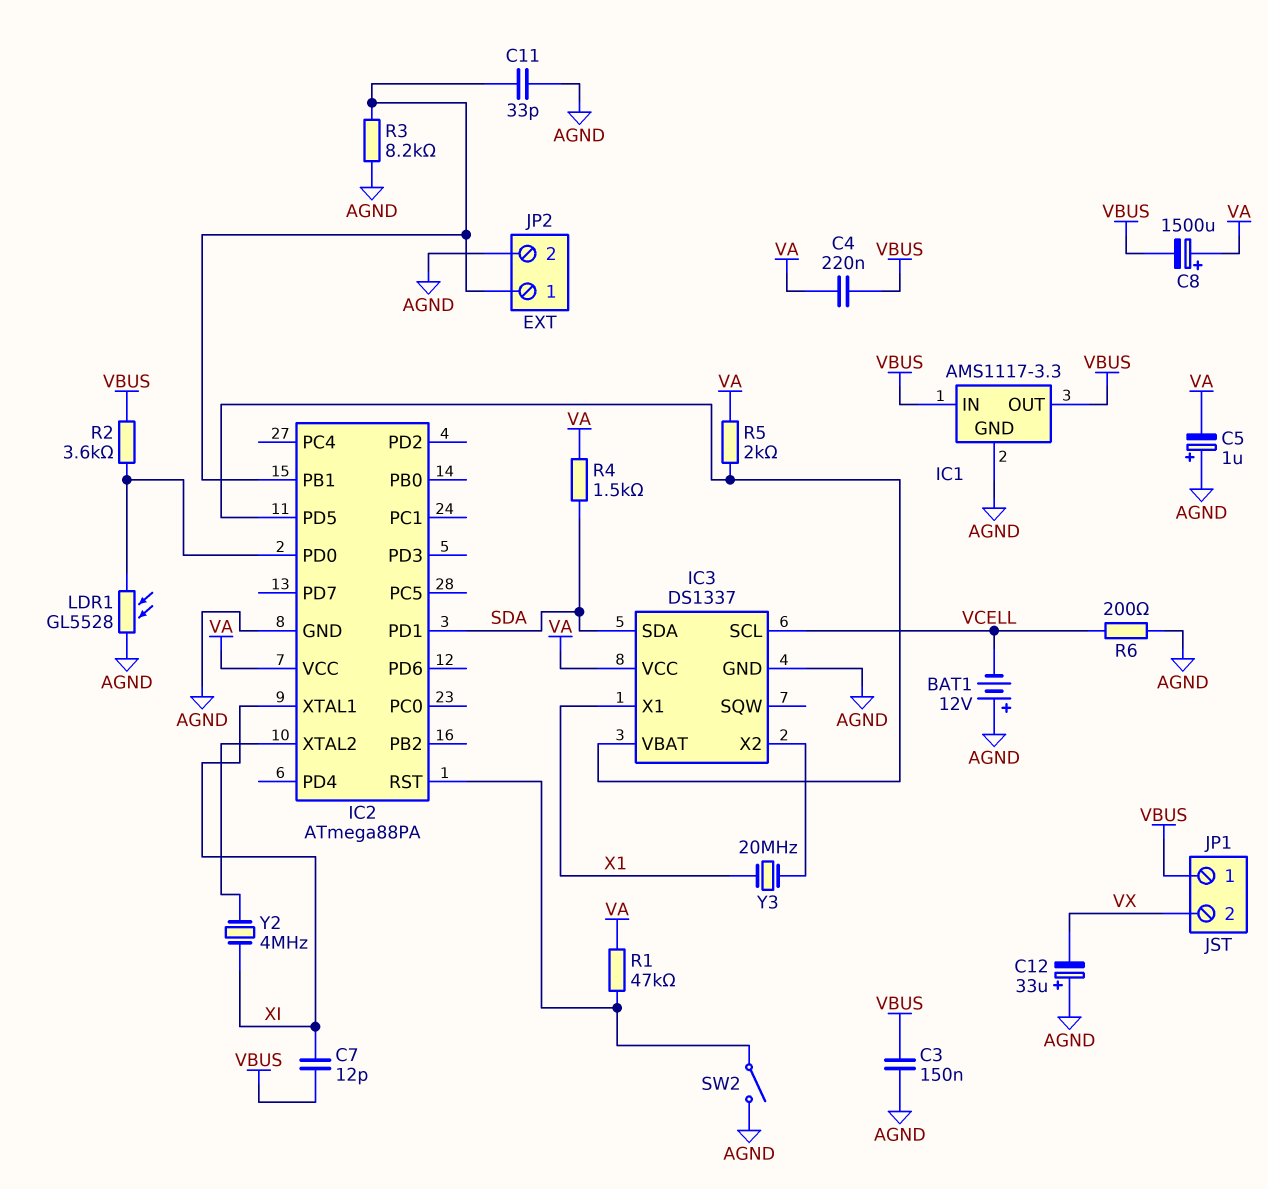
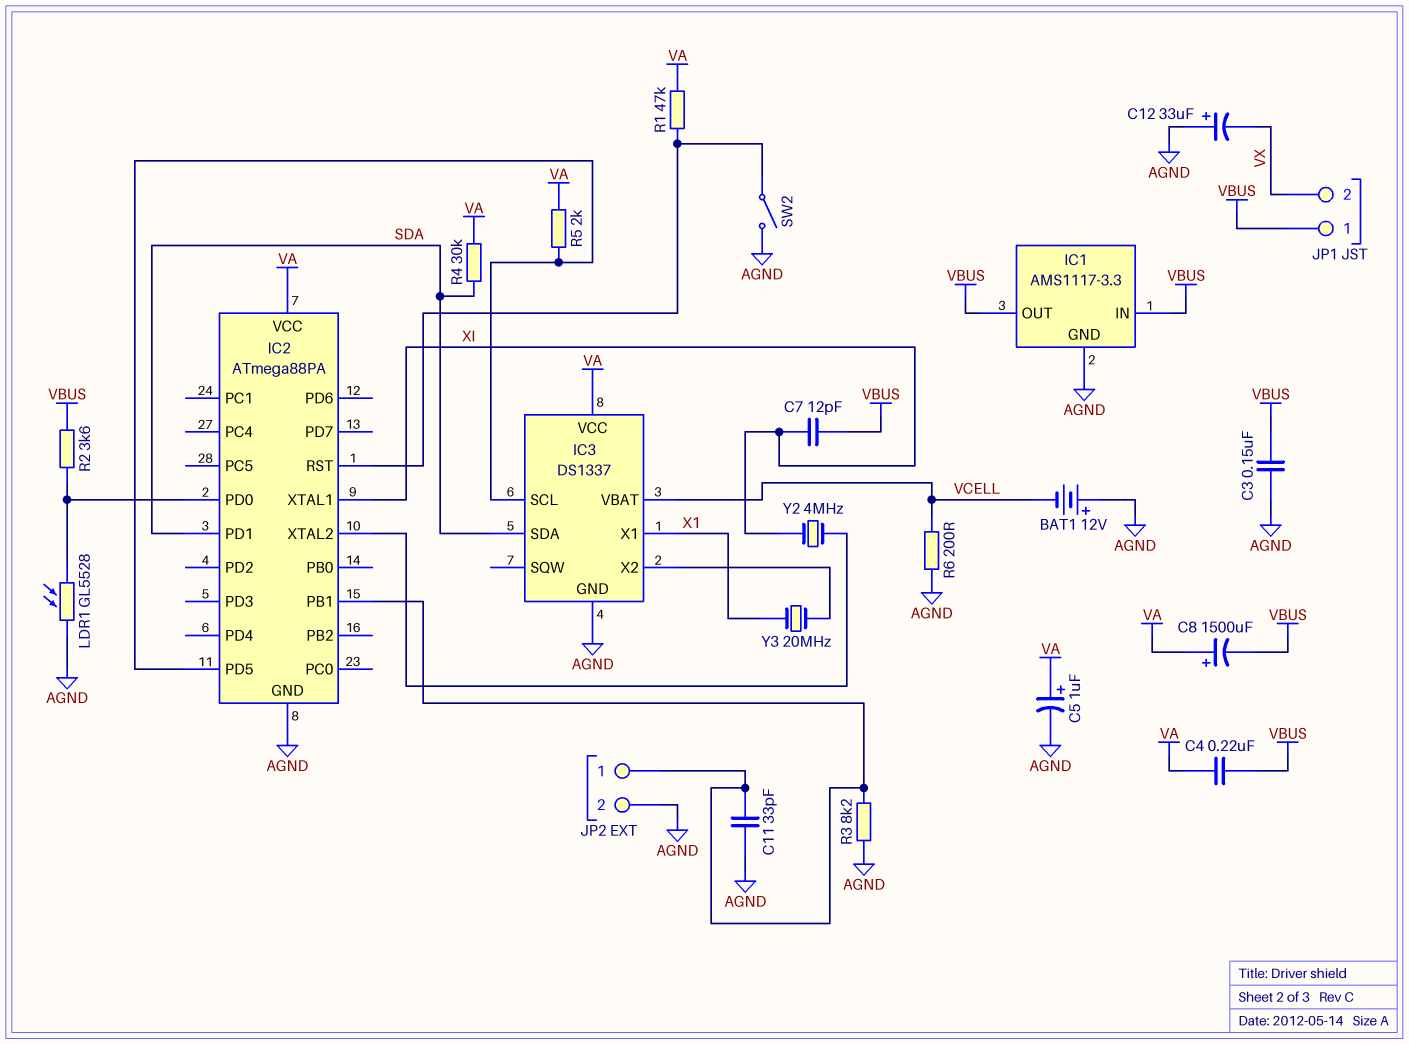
C5: 1uF (plus AGND, minus VA) -> 1uF (plus VA, minus AGND)
IC3 pin SCL: VCELL -> IC2/PD5
IC3 pin VBAT: IC2/PD5 -> VCELL
R4: 1.5k (SDA, VA) -> 30k (SDA, VA)

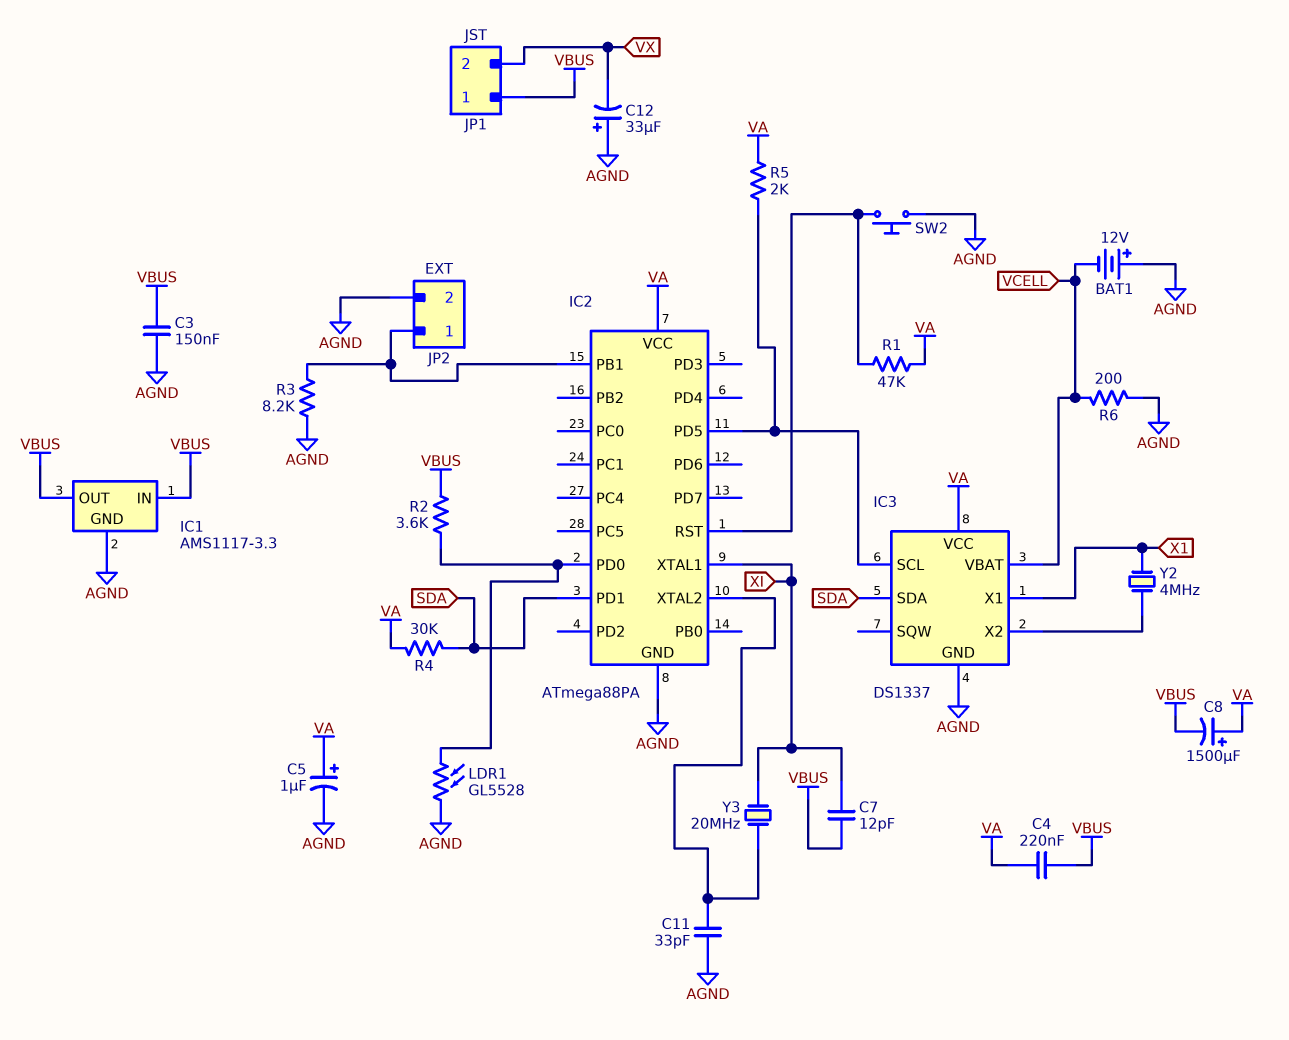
C11: 33pF (AGND, IC2/PB1) -> 33pF (AGND, IC2/XTAL2)
SW2: switch (AGND, IC2/RST) -> button (AGND, IC2/RST)
Y2: 4MHz (IC2/XTAL2, XI) -> 4MHz (IC3/X2, X1)
Y3: 20MHz (IC3/X2, X1) -> 20MHz (IC2/XTAL2, XI)

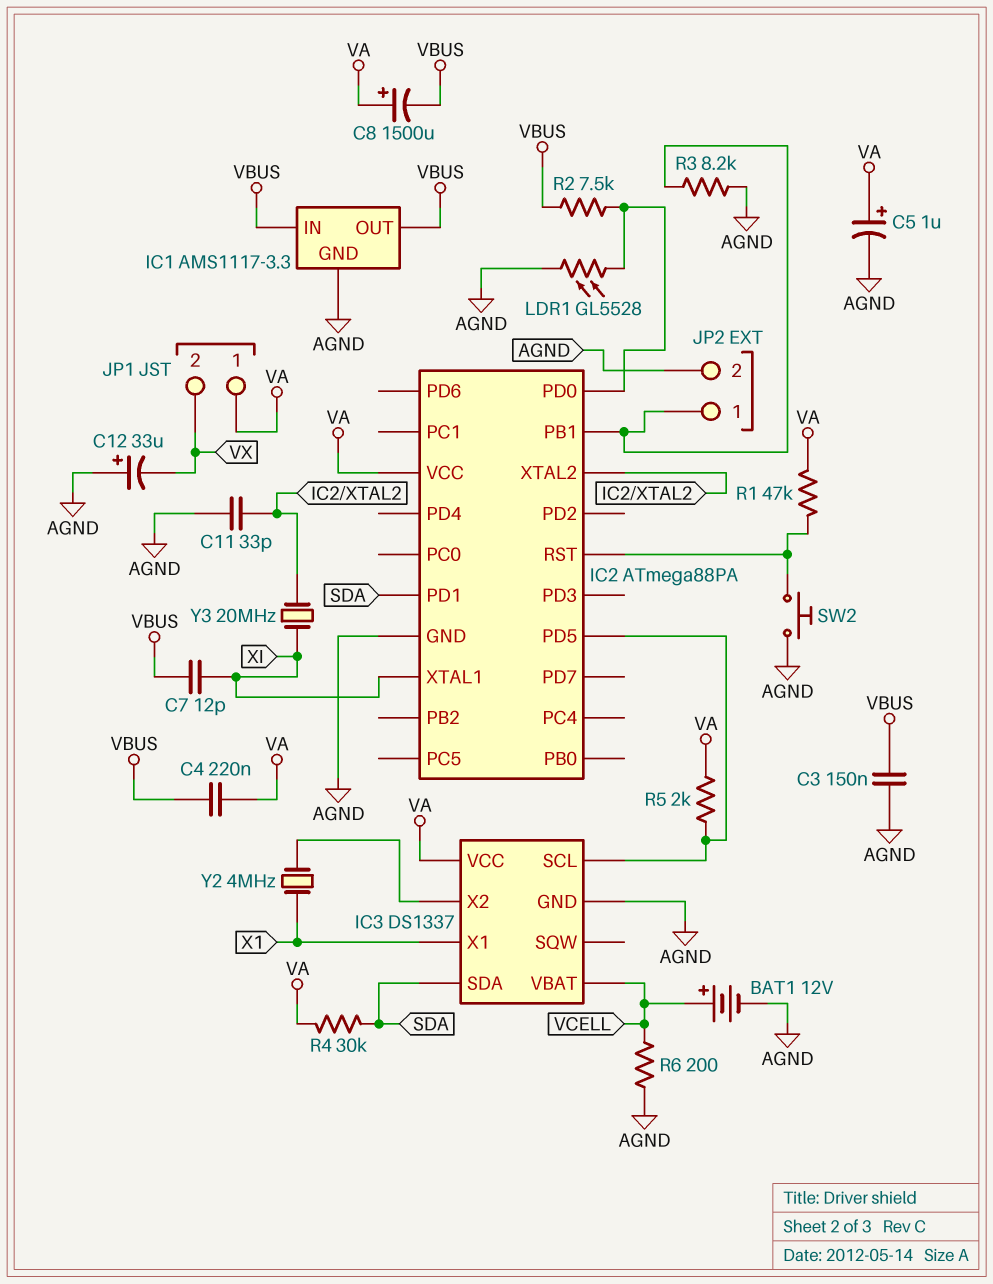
BAT1: 12V (plus AGND, minus VCELL) -> 12V (plus VCELL, minus AGND)
JP1 pin 1: VBUS -> VA
R2: 3.6k (IC2/PD0, VBUS) -> 7.5k (IC2/PD0, VBUS)

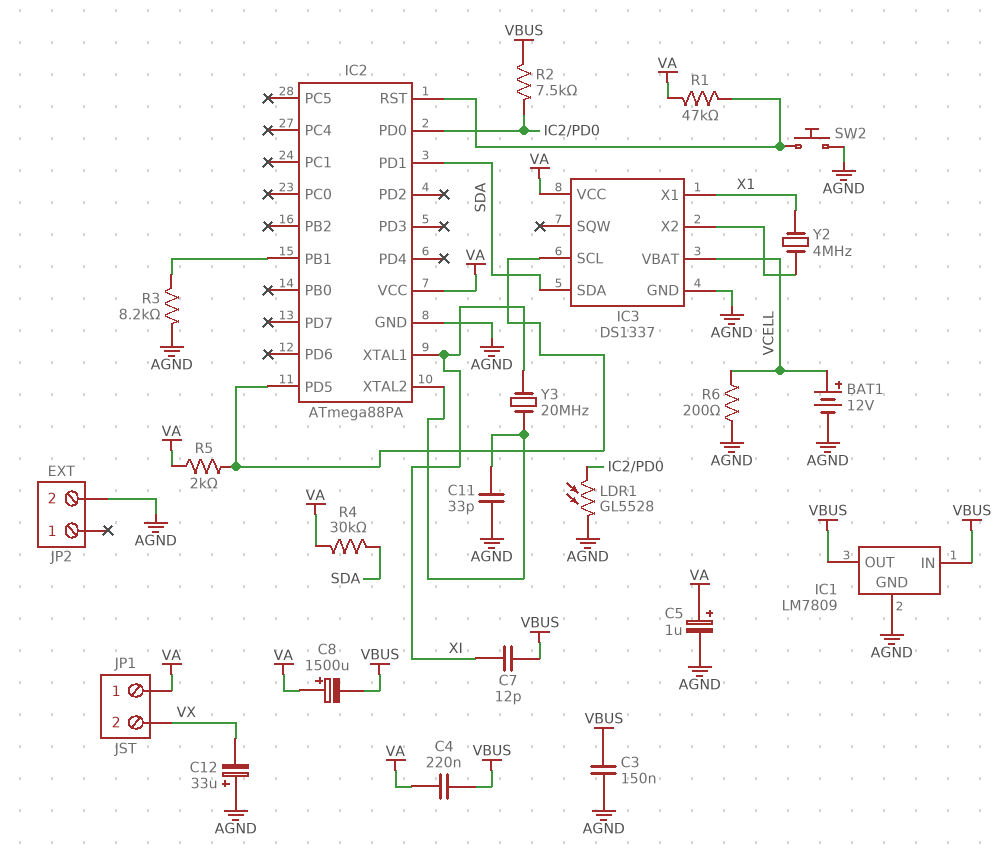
IC1: AMS1117-3.3 -> LM7809
JP2 pin 1: IC2/PB1 -> none

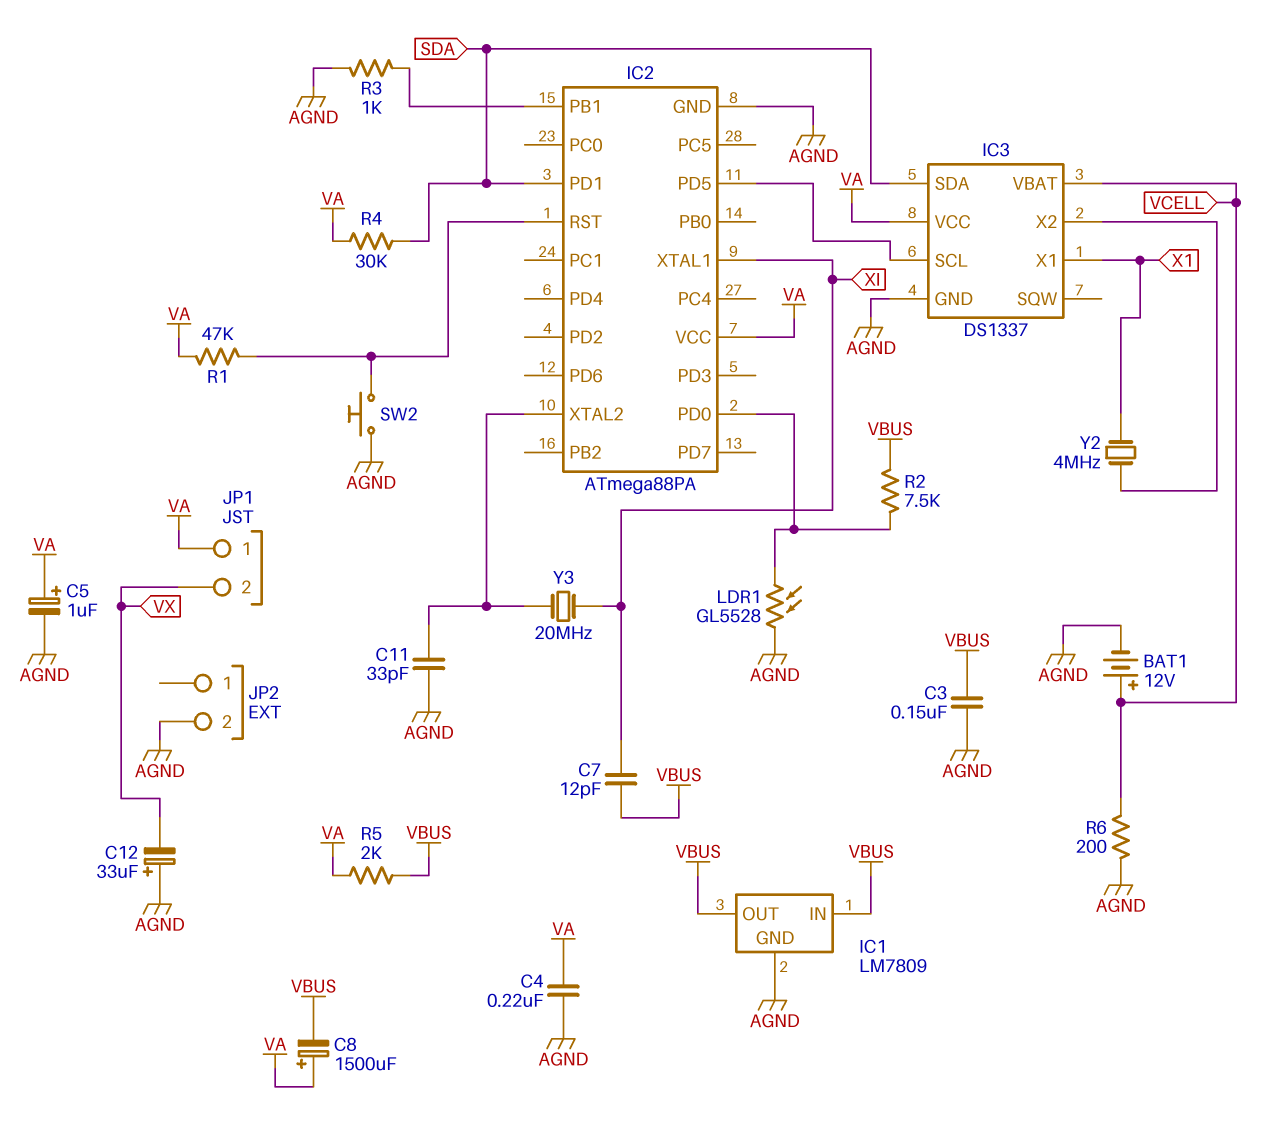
C4: 220nF (VA, VBUS) -> 220nF (AGND, VA)
R3: 8.2k (AGND, IC2/PB1) -> 1k (AGND, IC2/PB1)
R5: 2k (IC2/PD5, VA) -> 2k (VA, VBUS)

